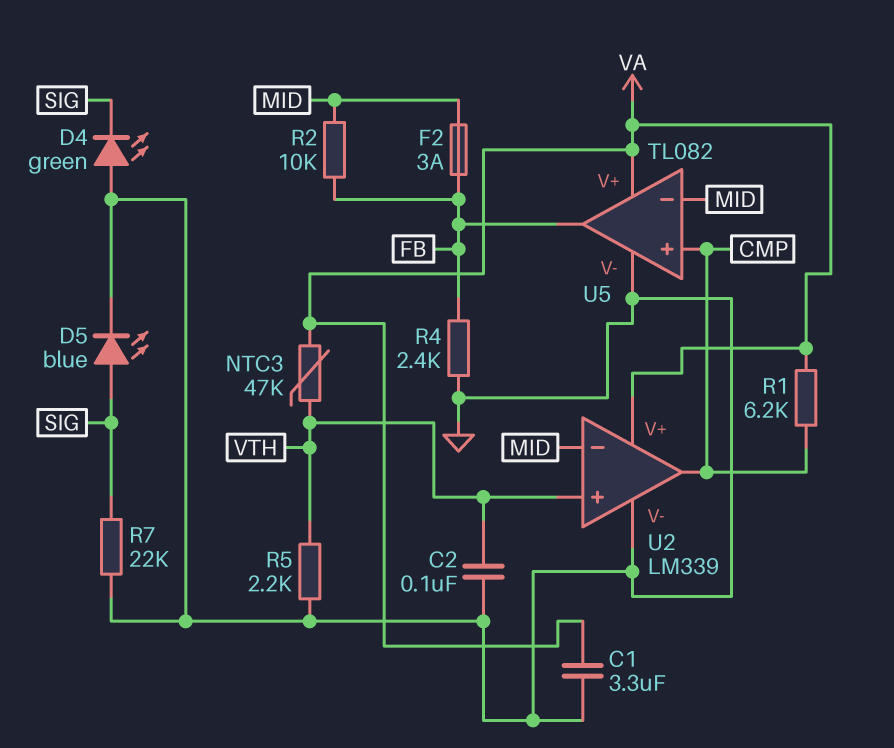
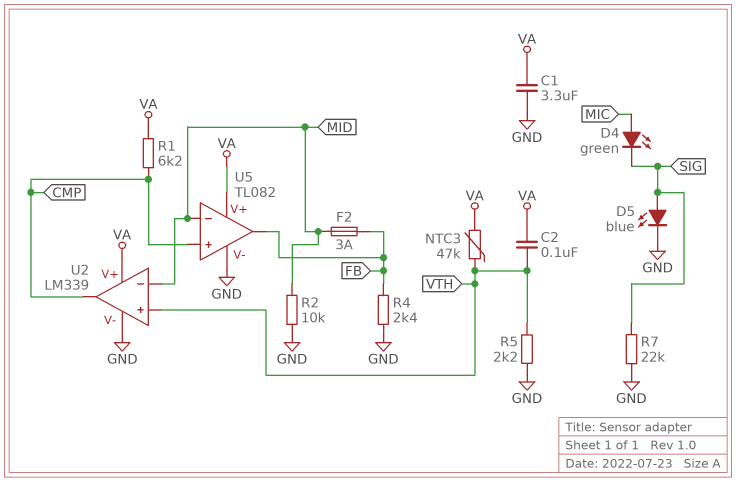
C2: 100nF (GND, VTH) -> 100nF (VA, VTH)
D4: LED green (A GND, K SIG) -> LED green (A MIC, K SIG)
R2: 10k (FB, MID) -> 10k (GND, MID)

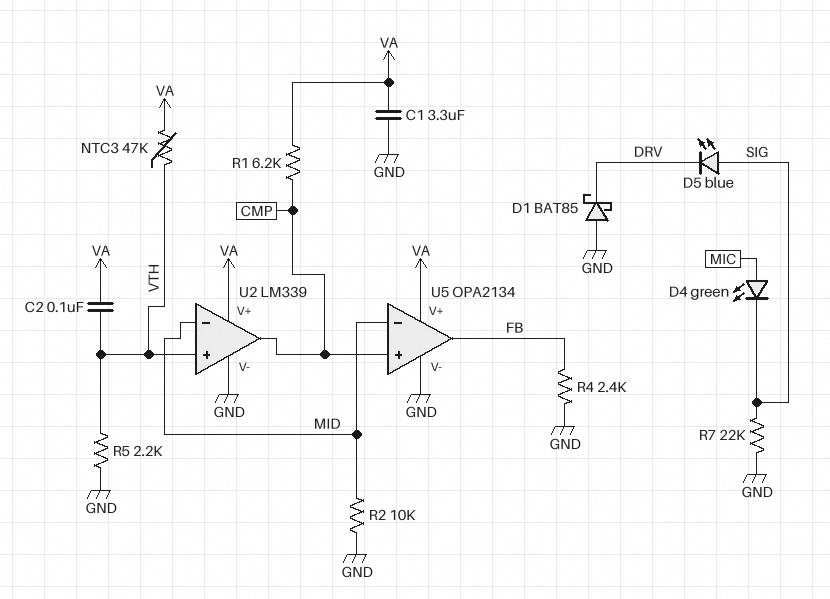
D1: none -> schottky BAT85 (A GND, K DRV)
D5: LED blue (A SIG, K GND) -> LED blue (A SIG, K DRV)
F2: 3A (FB, MID) -> none
U5: TL082 -> OPA2134

